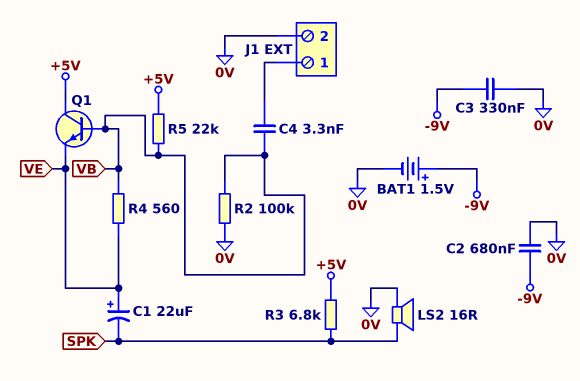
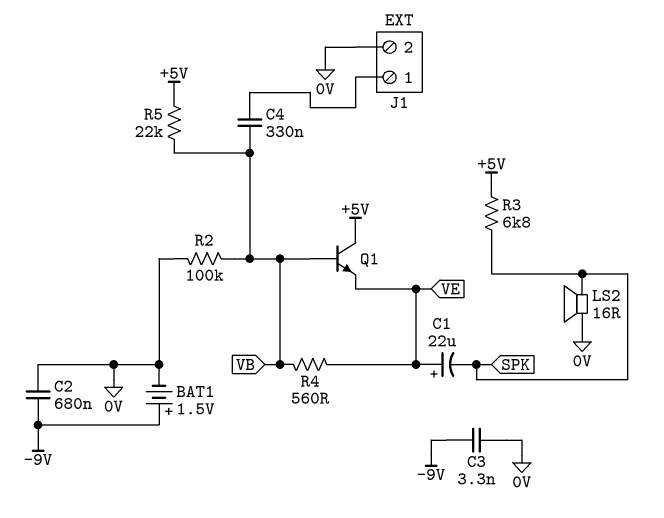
C3: 330nF (-9V, 0V) -> 3.3nF (-9V, 0V)
C4: 3.3nF (J1/1, VB) -> 330nF (J1/1, VB)

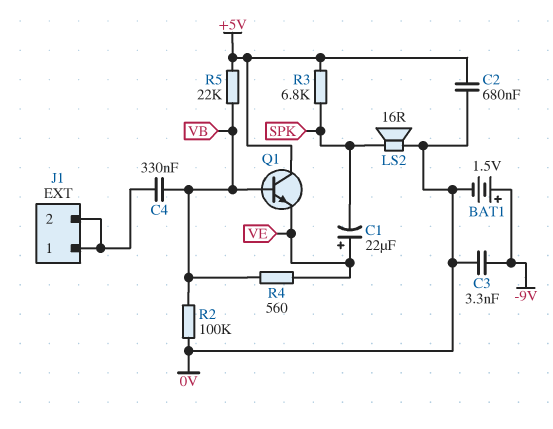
C2: 680nF (-9V, 0V) -> 680nF (+5V, 0V)
J1 pin 2: 0V -> J1/1

